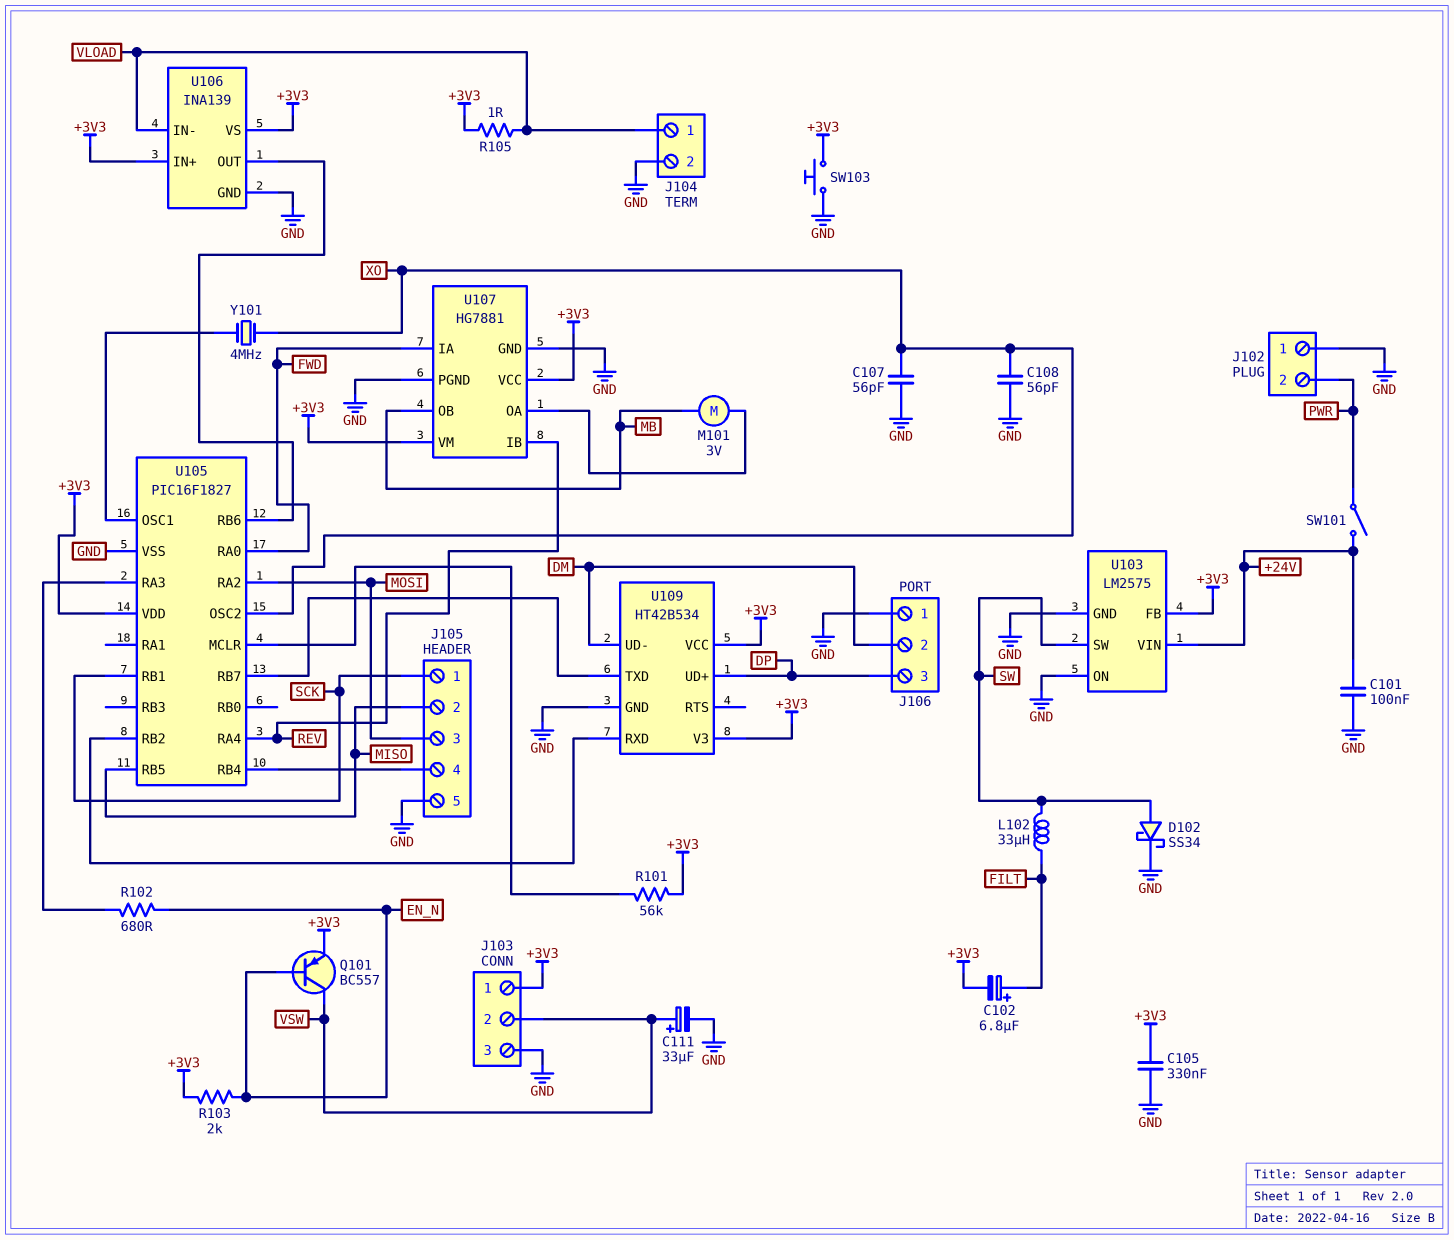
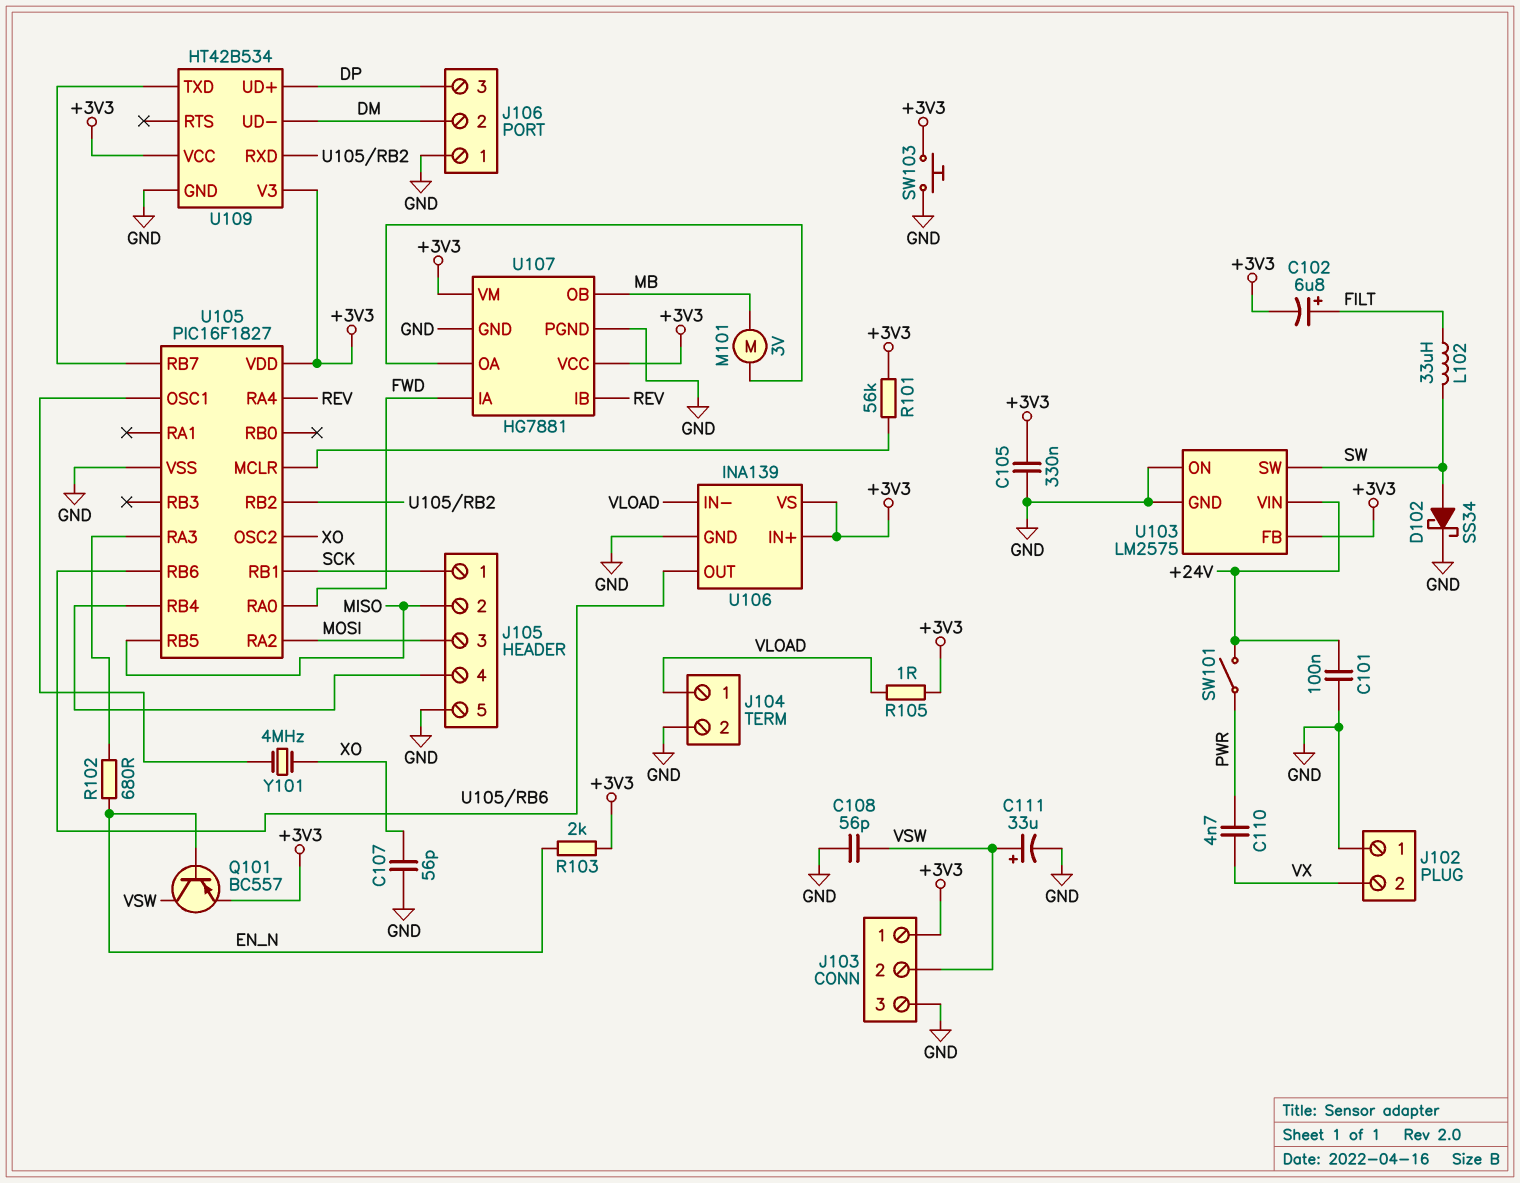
C108: 56pF (GND, XO) -> 56pF (GND, VSW)
C110: none -> 4.7nF (PWR, VX)
J102 pin 2: PWR -> VX

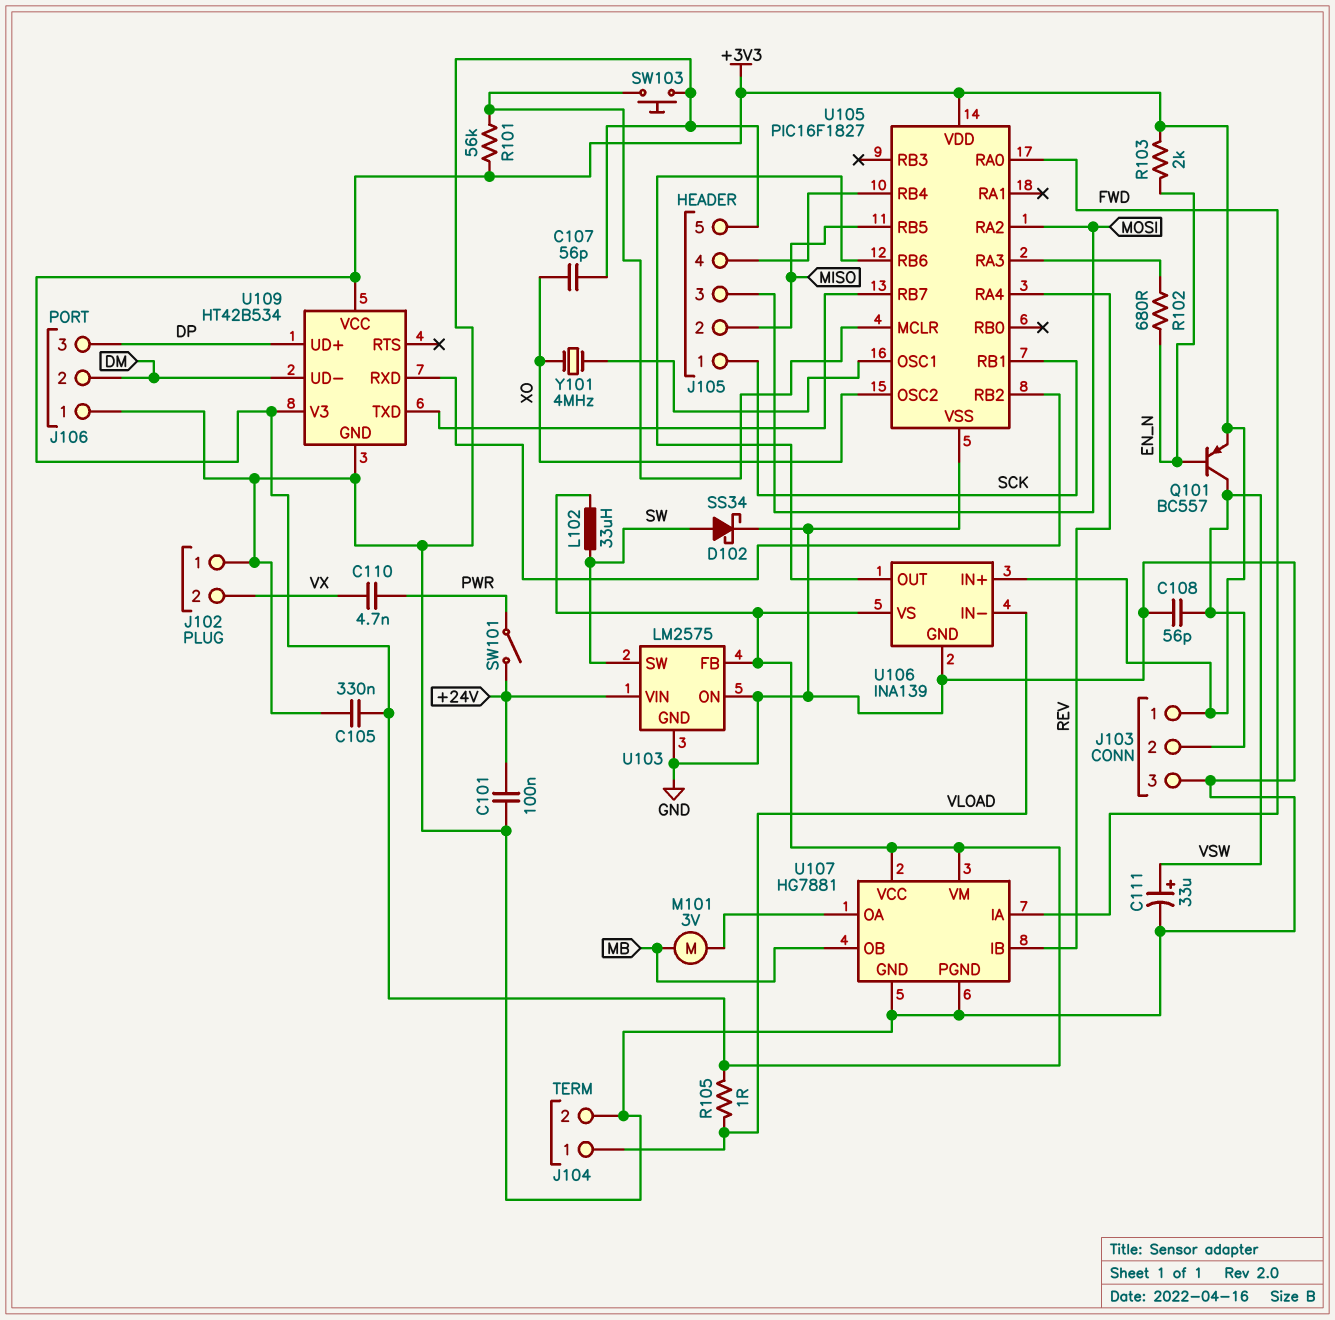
C102: 6.8uF (plus FILT, minus +3V3) -> none
L102: 33uH (FILT, SW) -> 33uH (+3V3, SW)
SW103: button (+3V3, GND) -> button (GND, U105/MCLR)

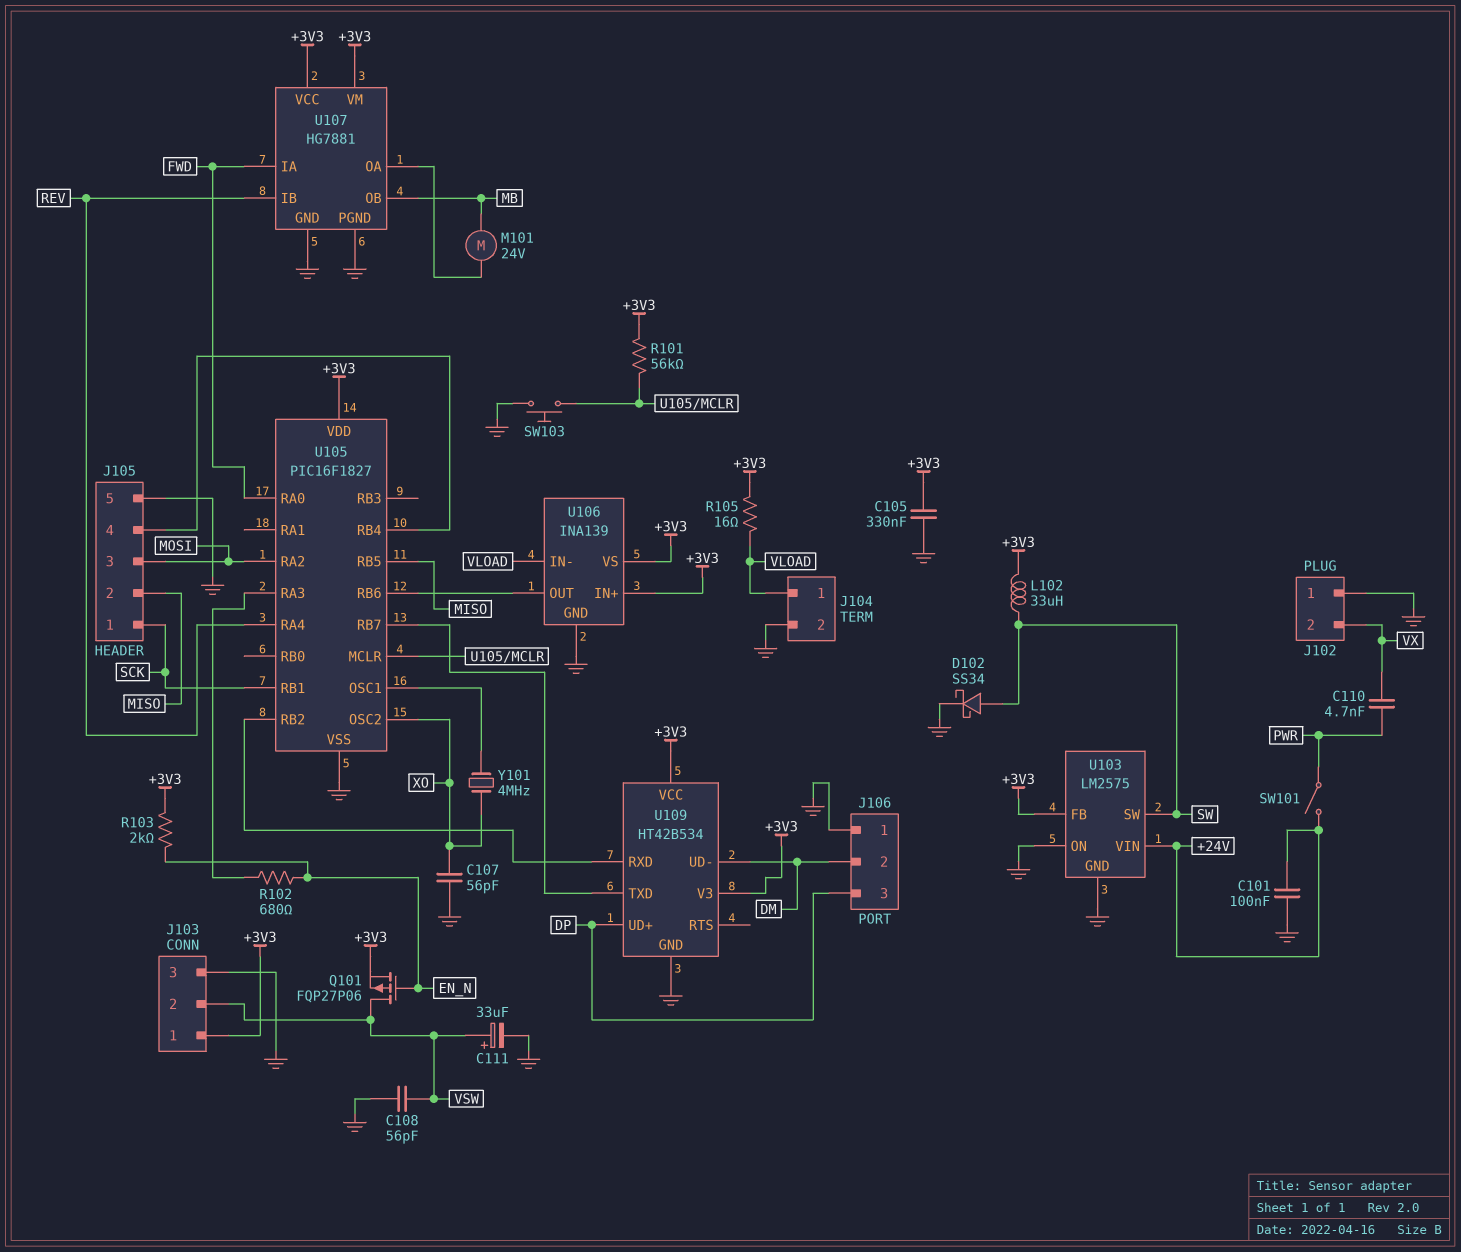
M101: motor 3V (MB, U107/OA) -> motor 24V (MB, U107/OA)
Q101: PNP BC557 (B EN_N, C VSW, E +3V3) -> PMOS FQP27P06 (G EN_N, D VSW, S +3V3)
R105: 1 (+3V3, VLOAD) -> 16 (+3V3, VLOAD)

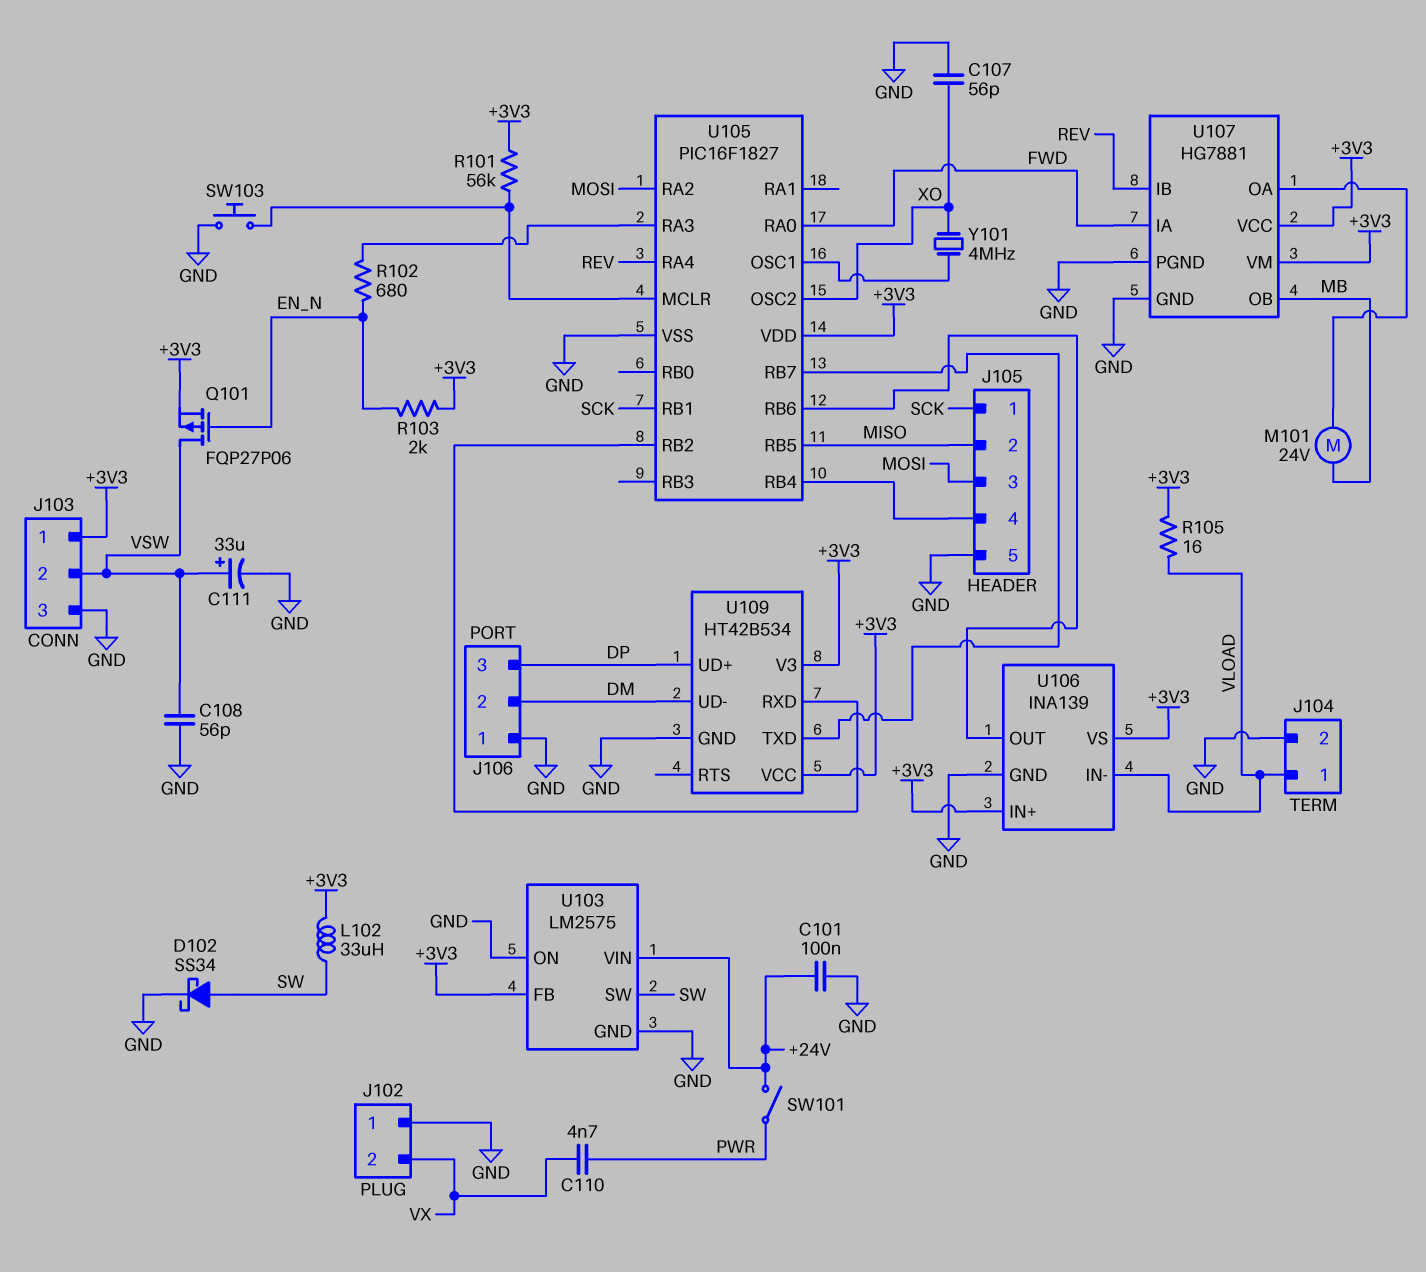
C105: 330nF (+3V3, GND) -> none

